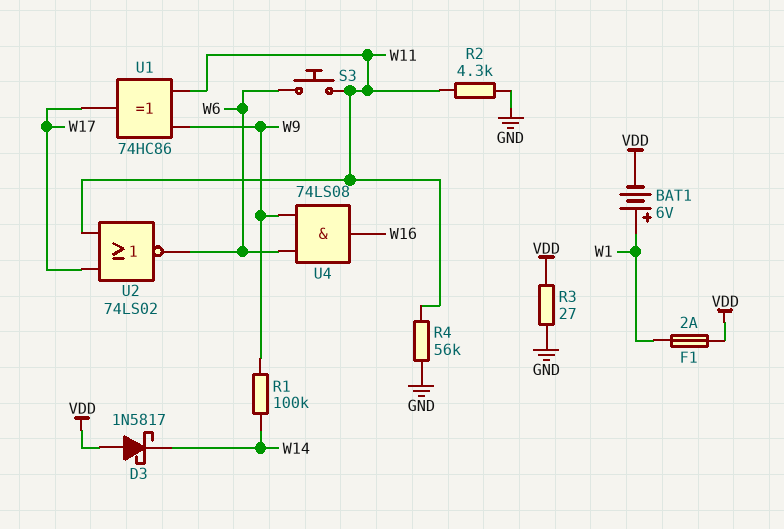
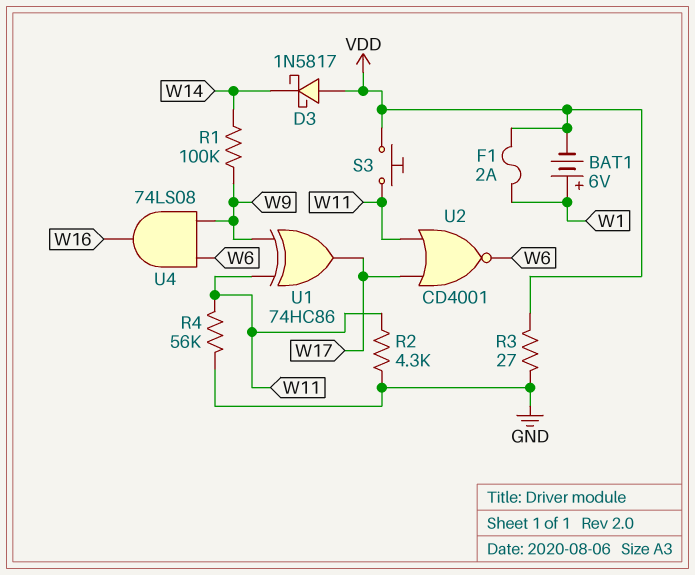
S3: button (W6, W11) -> button (VDD, W11)
U2: NOR 74LS02 (in W11, in W17, out W6) -> NOR CD4001 (in W11, in W17, out W6)

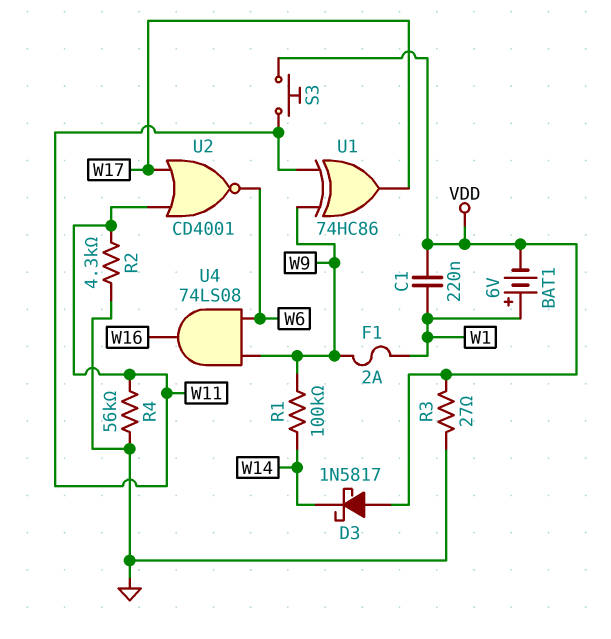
C1: none -> 220nF (VDD, W1)
F1: 2A (VDD, W1) -> 2A (W1, W9)

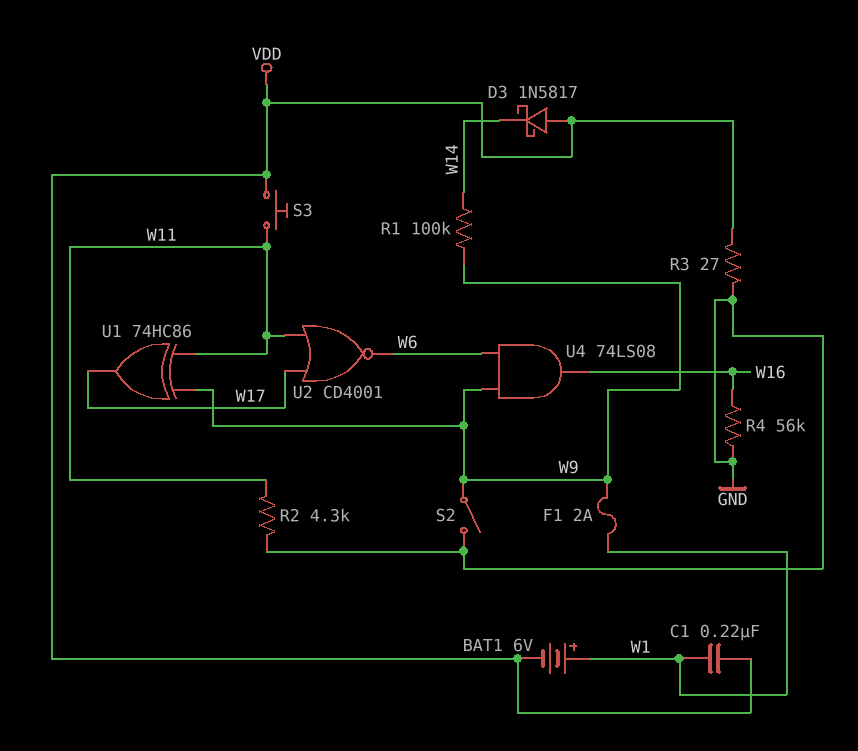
R4: 56k (GND, W11) -> 56k (GND, W16)
S2: none -> switch (GND, W9)

